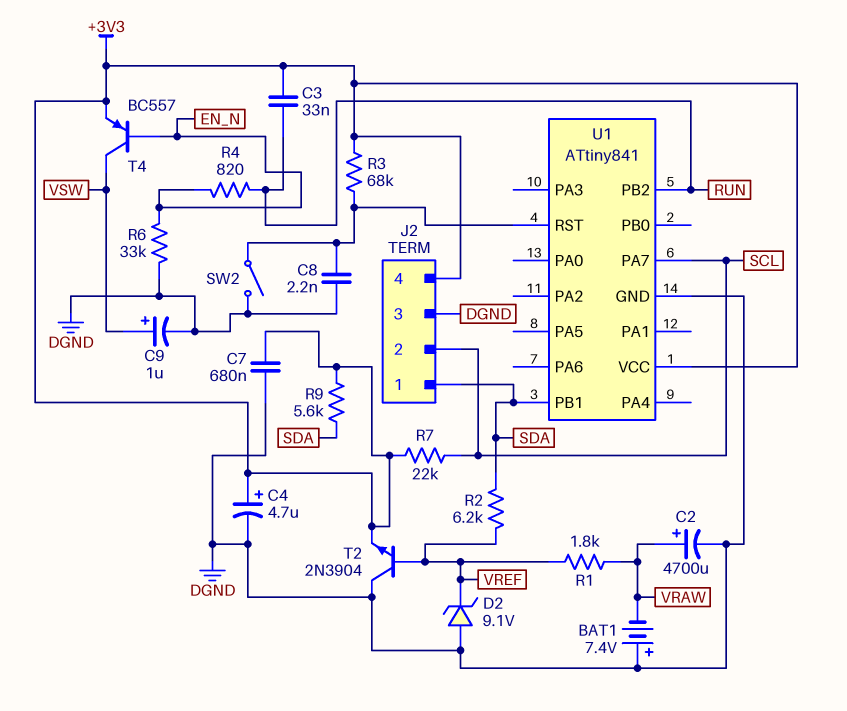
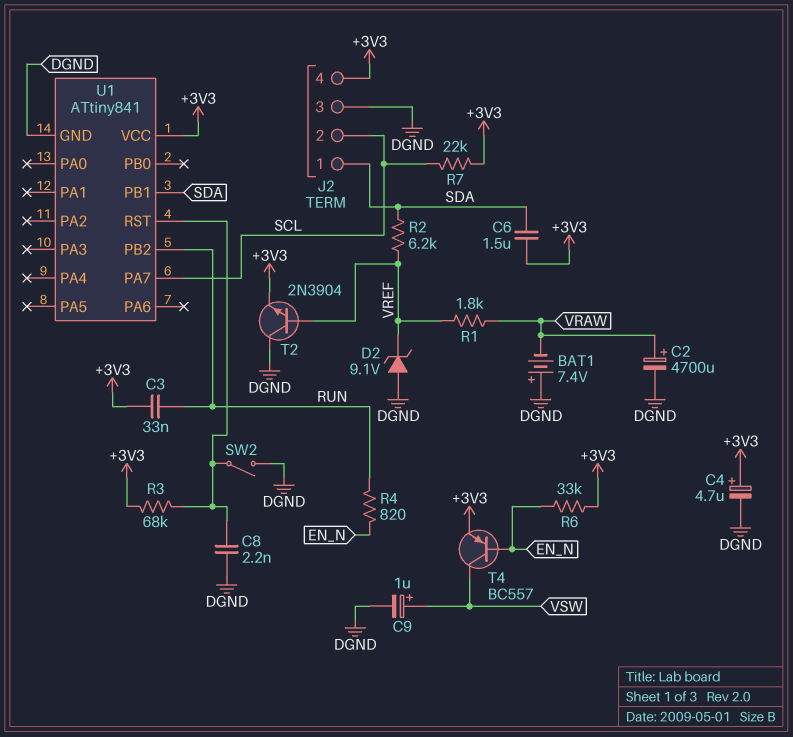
C6: none -> 1.5uF (+3V3, SDA)
C7: 680nF (+3V3, DGND) -> none
R6: 33k (DGND, EN_N) -> 33k (+3V3, EN_N)
R9: 5.6k (+3V3, SDA) -> none

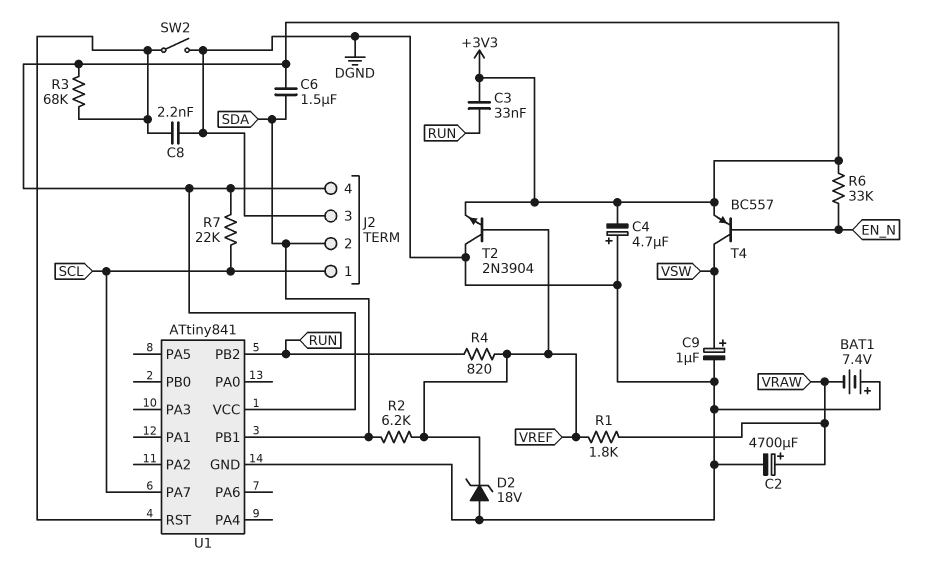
C4: 4.7uF (plus +3V3, minus DGND) -> 4.7uF (plus DGND, minus +3V3)
D2: zener 9.1V (A DGND, K VREF) -> zener 18V (A DGND, K VREF)
J2 pin 1: SDA -> SCL
J2 pin 2: SCL -> SDA
R4: 820 (EN_N, RUN) -> 820 (RUN, VREF)

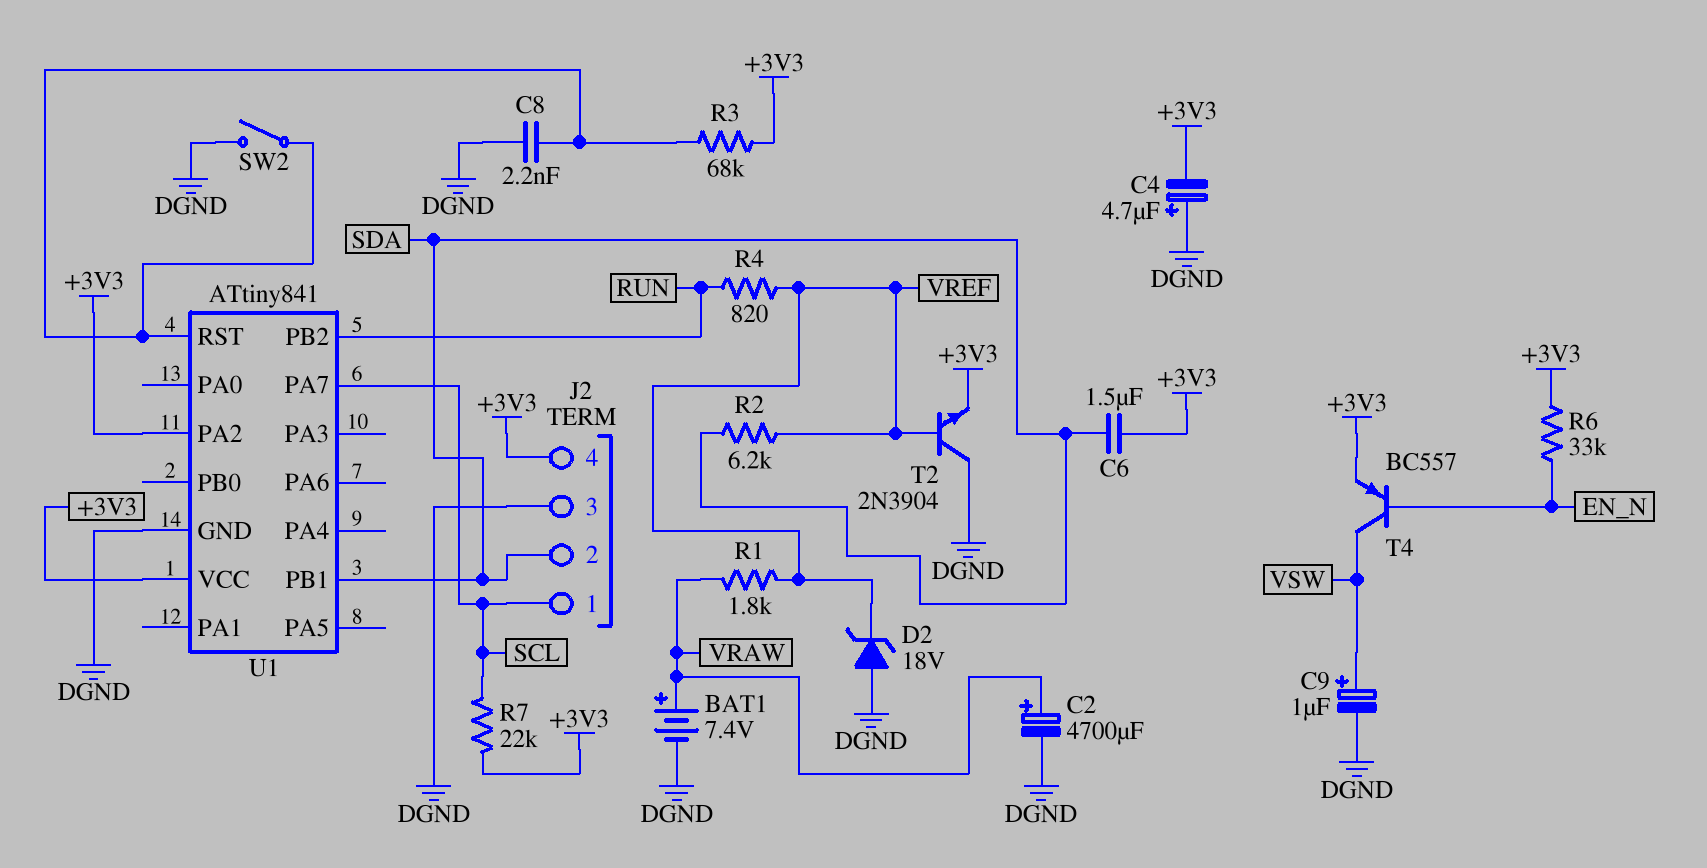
BAT1: 7.4V (plus DGND, minus VRAW) -> 7.4V (plus VRAW, minus DGND)
C3: 33nF (+3V3, RUN) -> none
U1 pin PA2: none -> +3V3

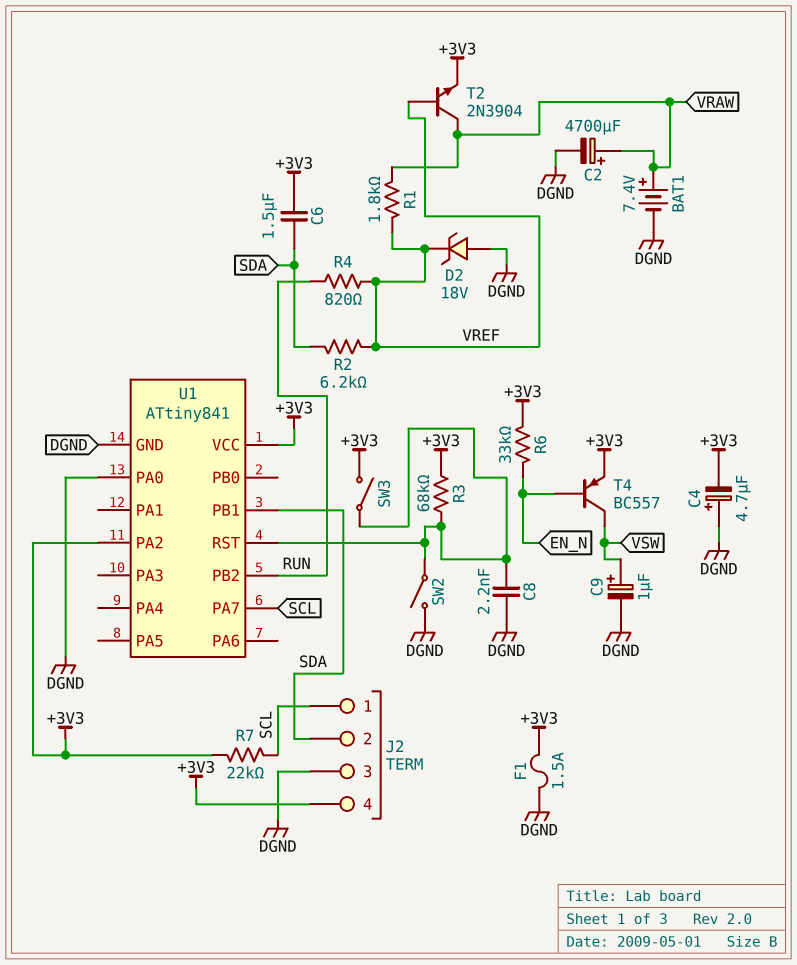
F1: none -> 1.5A (+3V3, DGND)
SW3: none -> switch (+3V3, U1/RST)
T2: NPN 2N3904 (B VREF, C DGND, E +3V3) -> NPN 2N3904 (B VREF, C VRAW, E +3V3)
U1 pin PA0: none -> DGND

